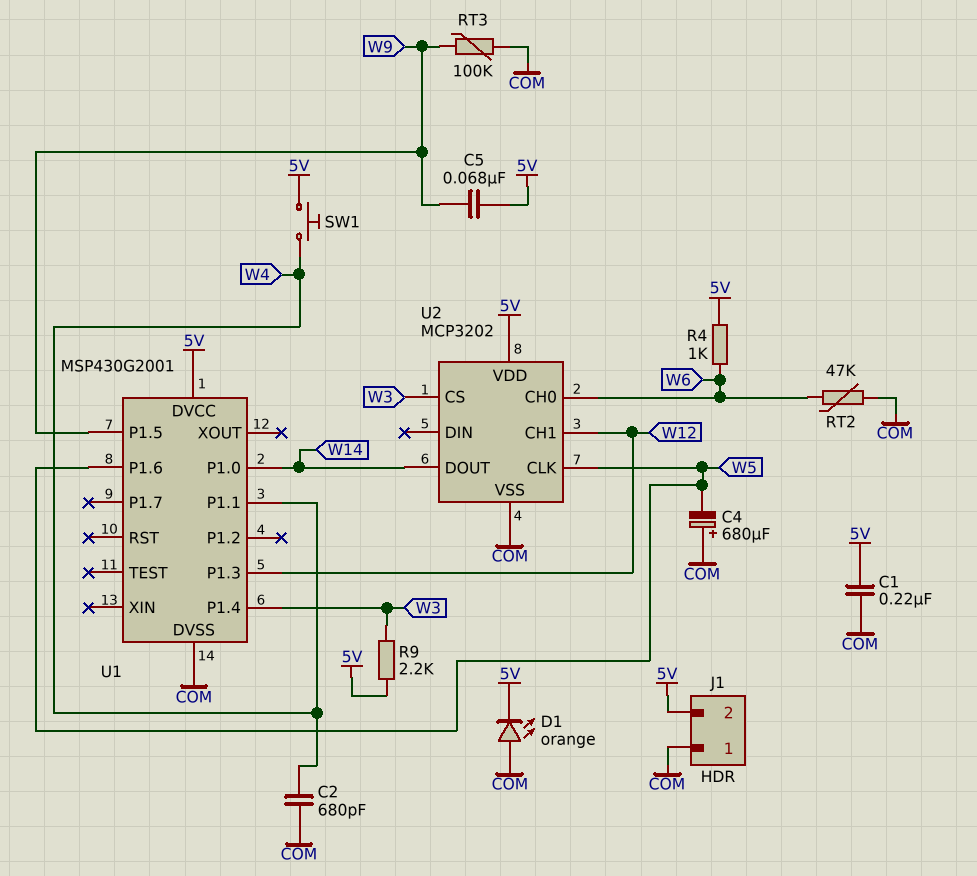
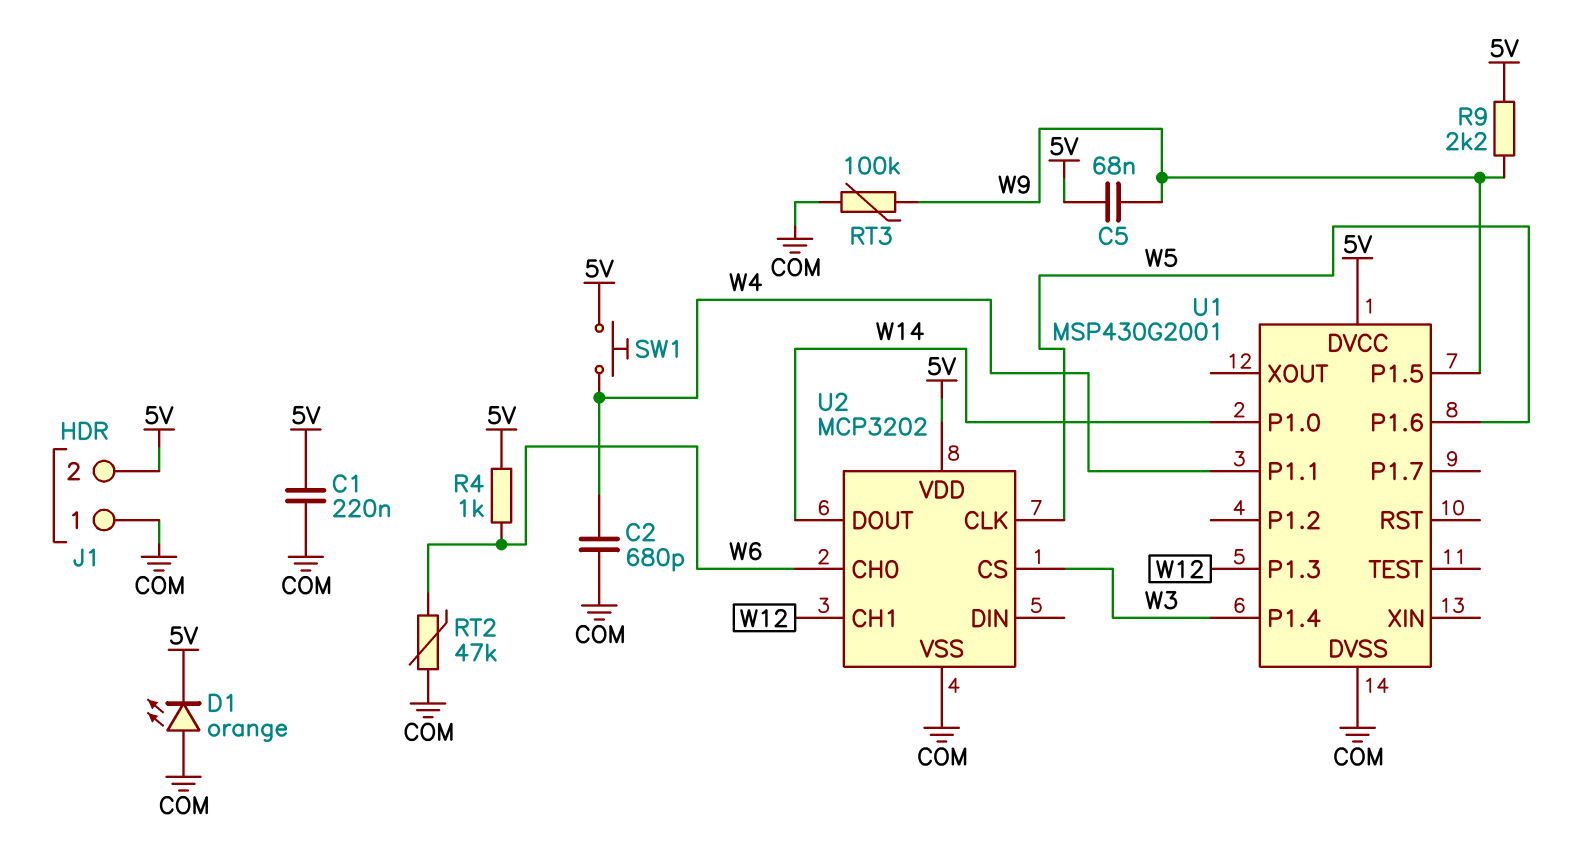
C4: 680uF (plus COM, minus W5) -> none
R9: 2.2k (5V, W3) -> 2.2k (5V, W9)

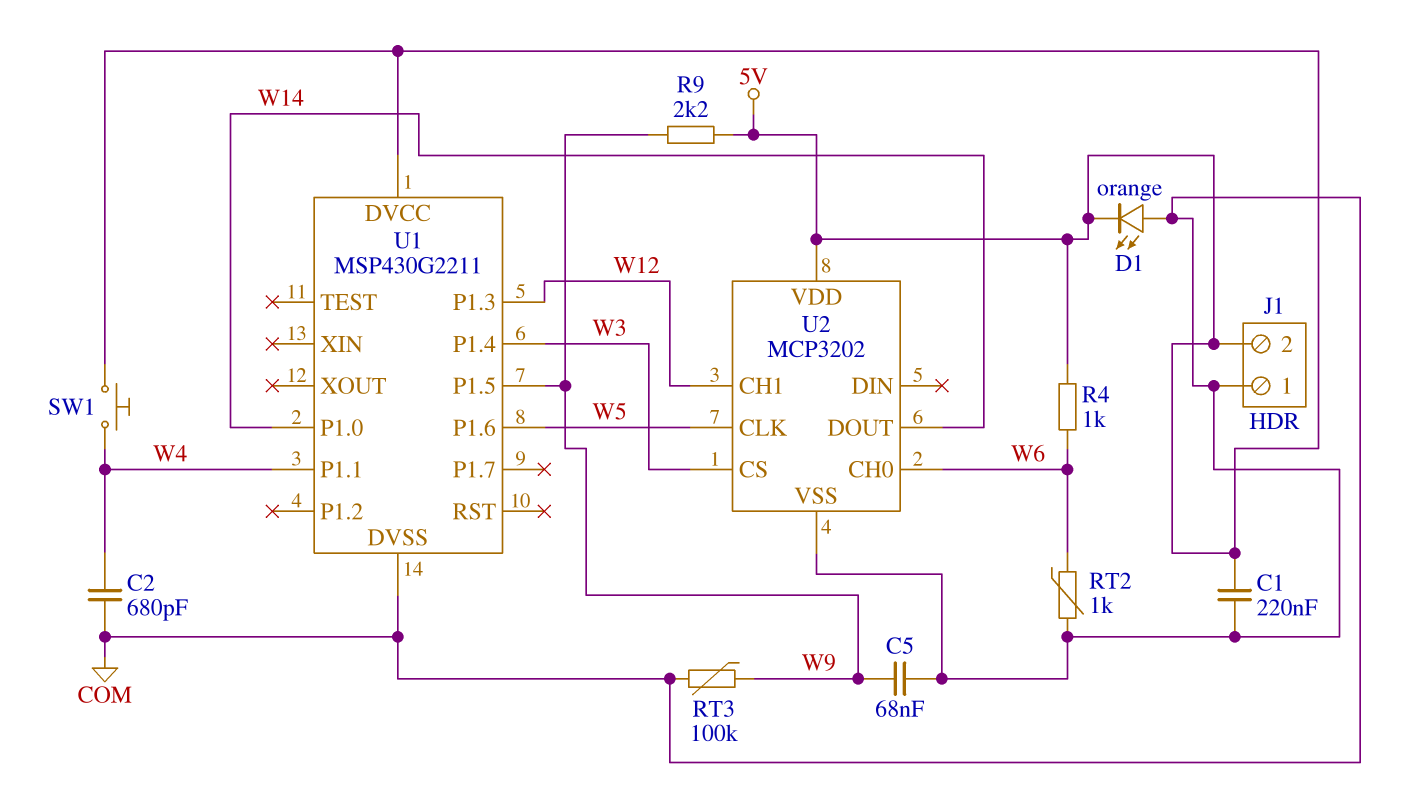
C5: 68nF (5V, W9) -> 68nF (COM, W9)
RT2: 47k (COM, W6) -> 1k (COM, W6)
U1: MSP430G2001 -> MSP430G2211

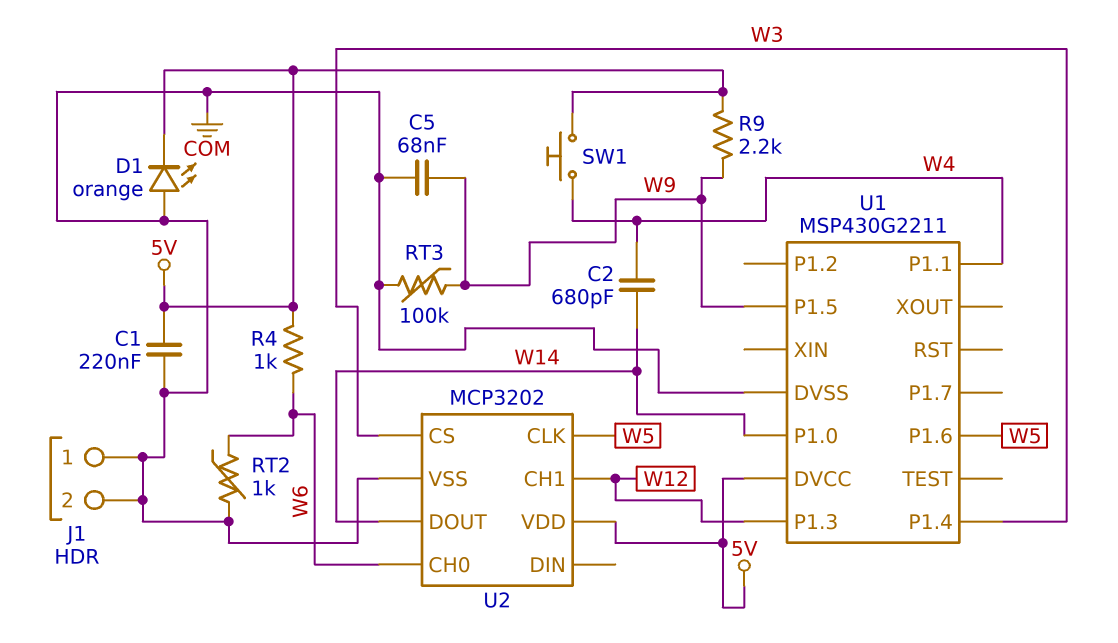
C2: 680pF (COM, W4) -> 680pF (W4, W14)
J1 pin 2: 5V -> COM

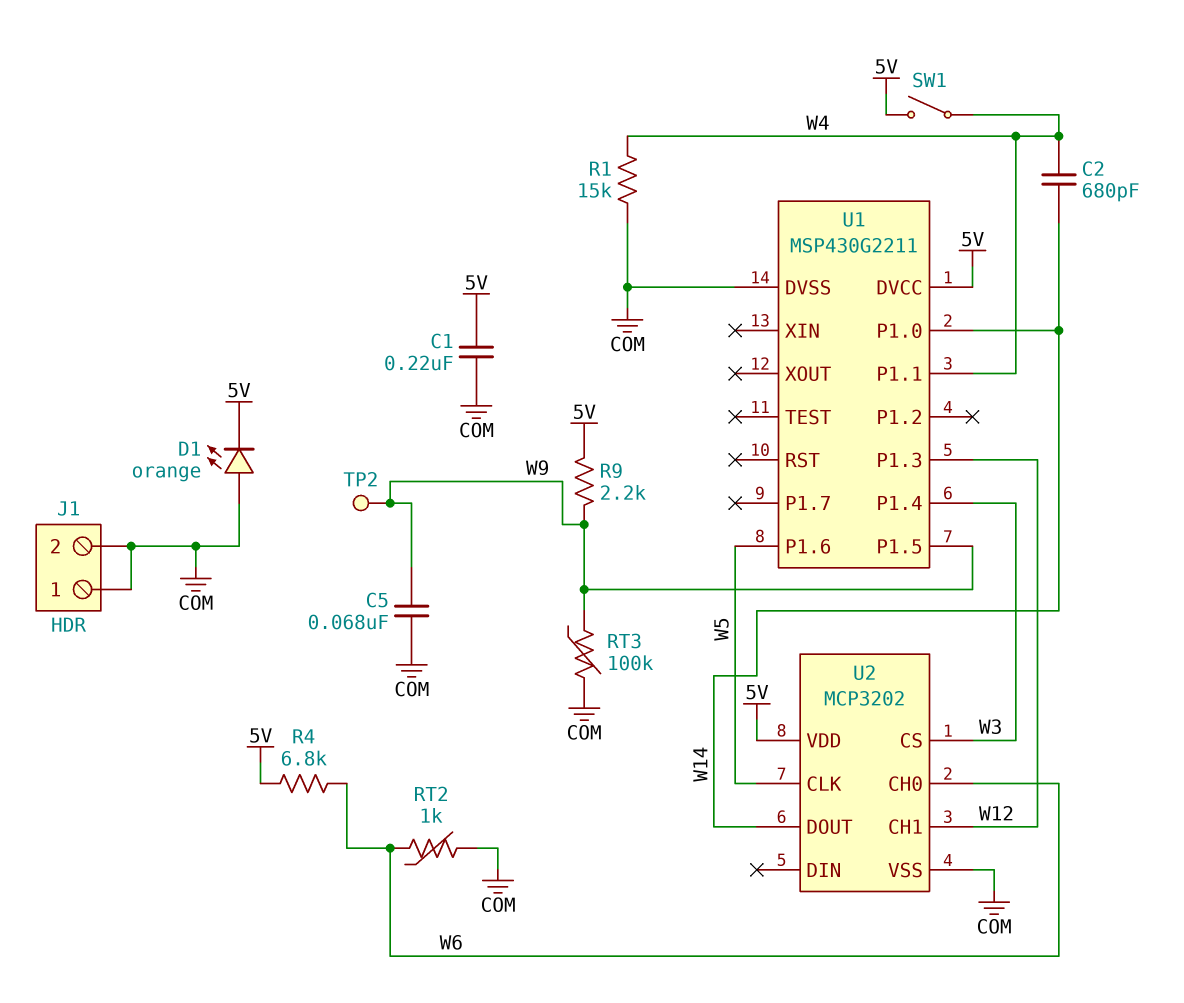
R1: none -> 15k (COM, W4)
R4: 1k (5V, W6) -> 6.8k (5V, W6)
SW1: button (5V, W4) -> switch (5V, W4)
TP2: none -> test point (W9)

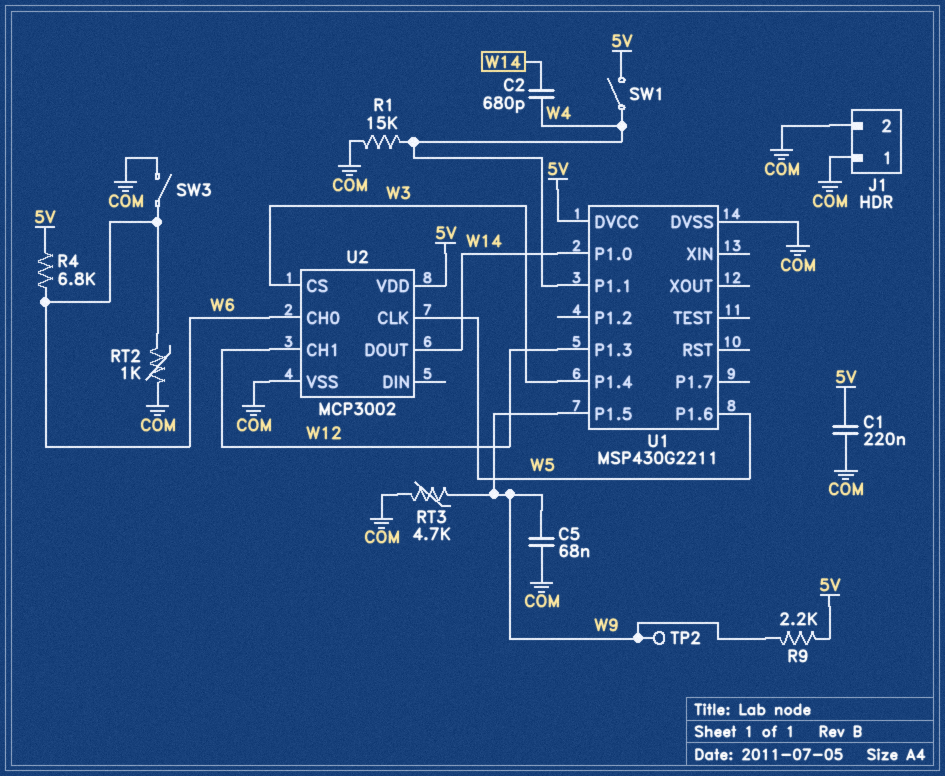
D1: LED orange (A COM, K 5V) -> none
RT3: 100k (COM, W9) -> 4.7k (COM, W9)
SW3: none -> switch (COM, W6)
U2: MCP3202 -> MCP3002

